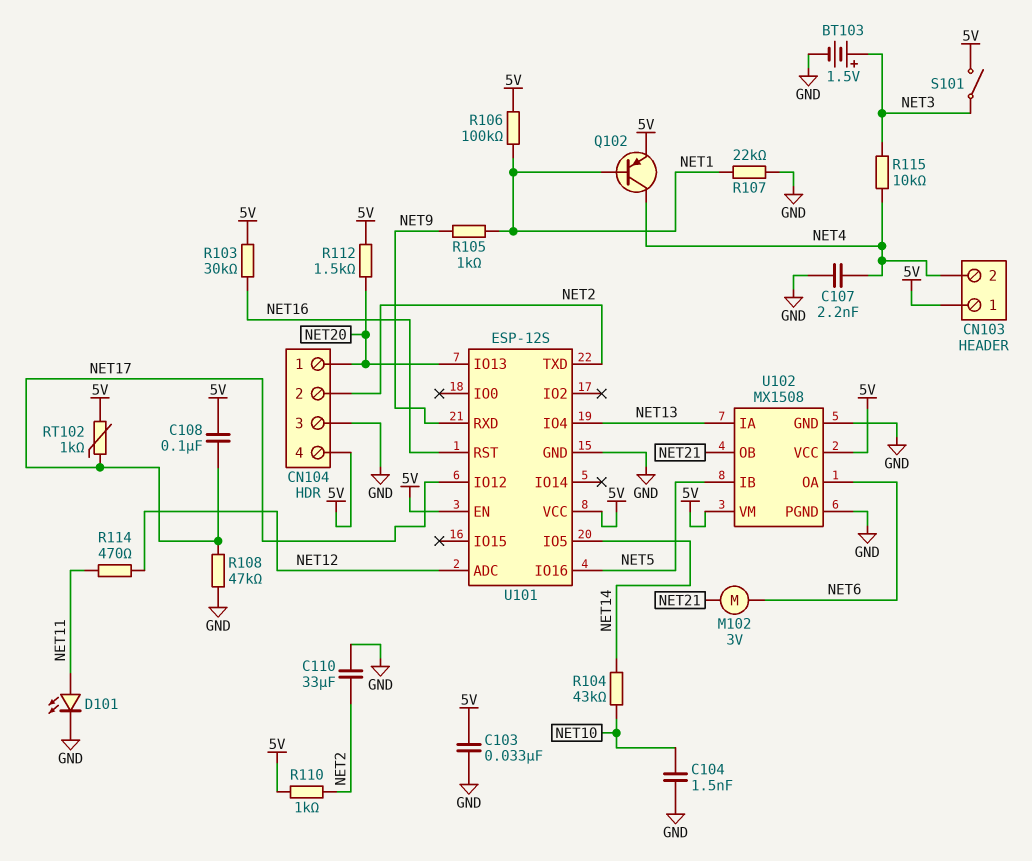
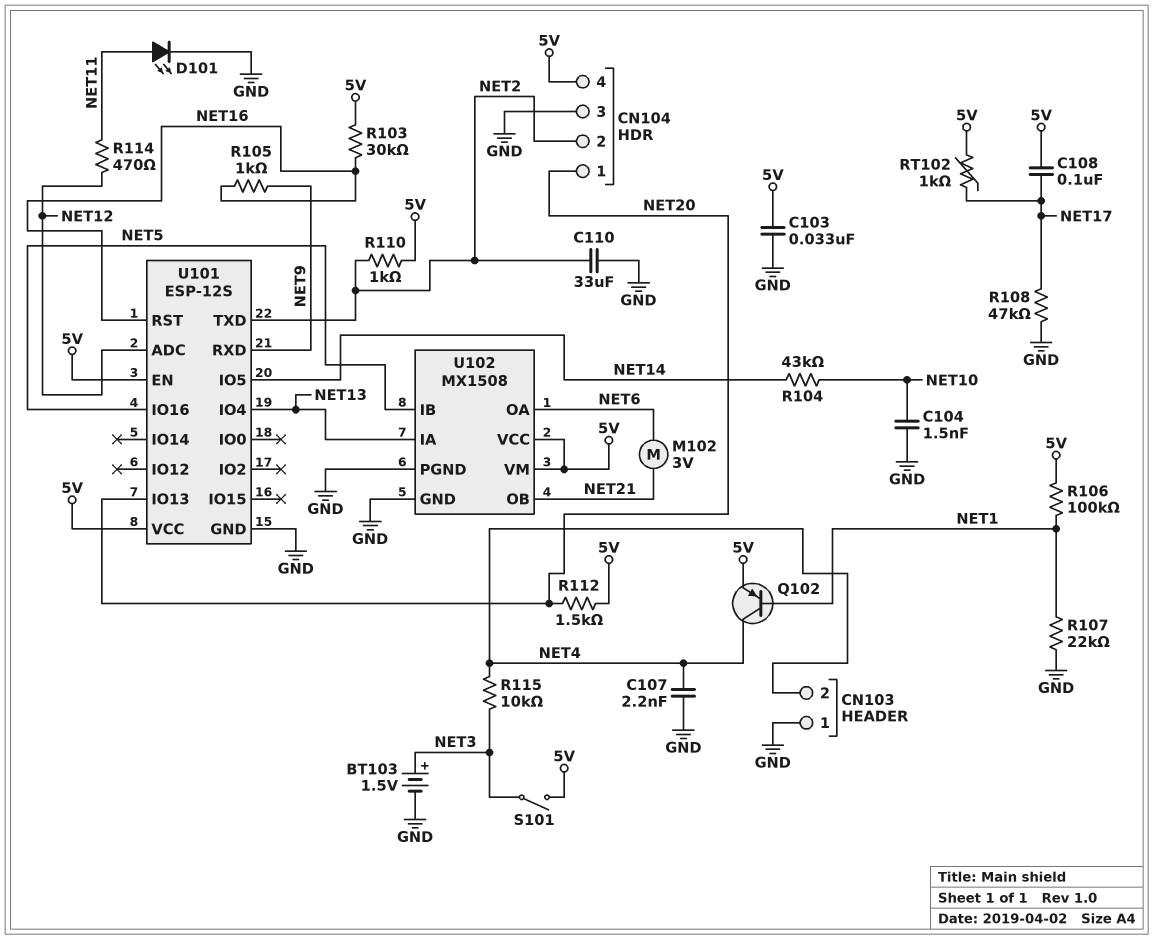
CN103 pin 1: 5V -> GND
R105: 1k (NET1, NET9) -> 1k (NET9, NET16)
U101 pin IO12: NET17 -> none

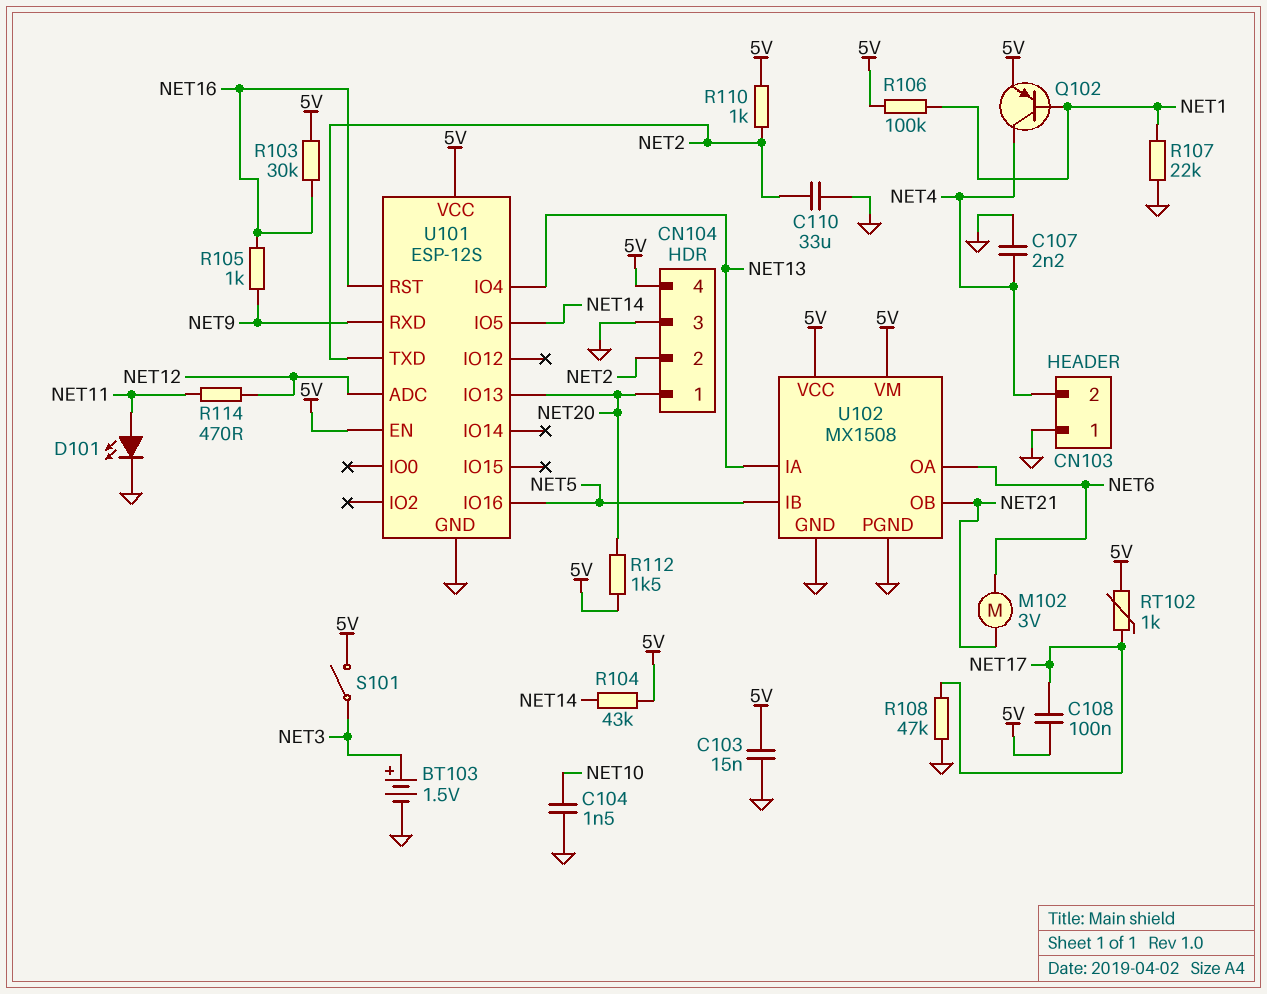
C103: 33nF (5V, GND) -> 15nF (5V, GND)
R104: 43k (NET10, NET14) -> 43k (5V, NET14)
R115: 10k (NET3, NET4) -> none

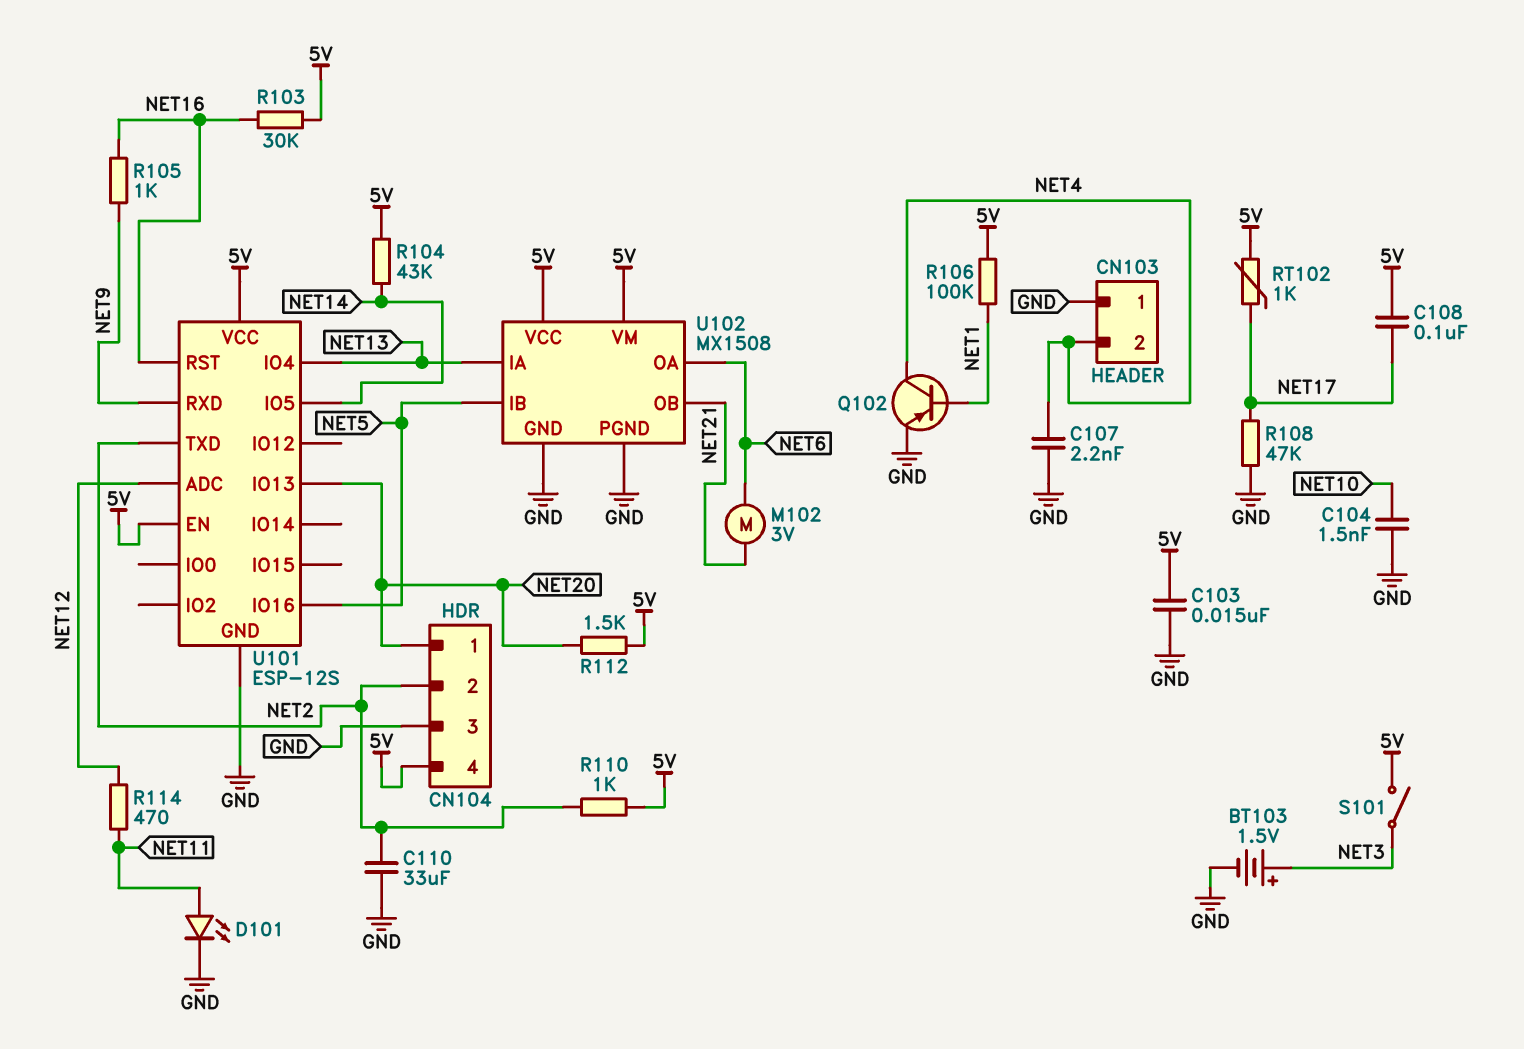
Q102: PNP (B NET1, C NET4, E 5V) -> PNP (B NET1, C NET4, E GND)
R107: 22k (GND, NET1) -> none

